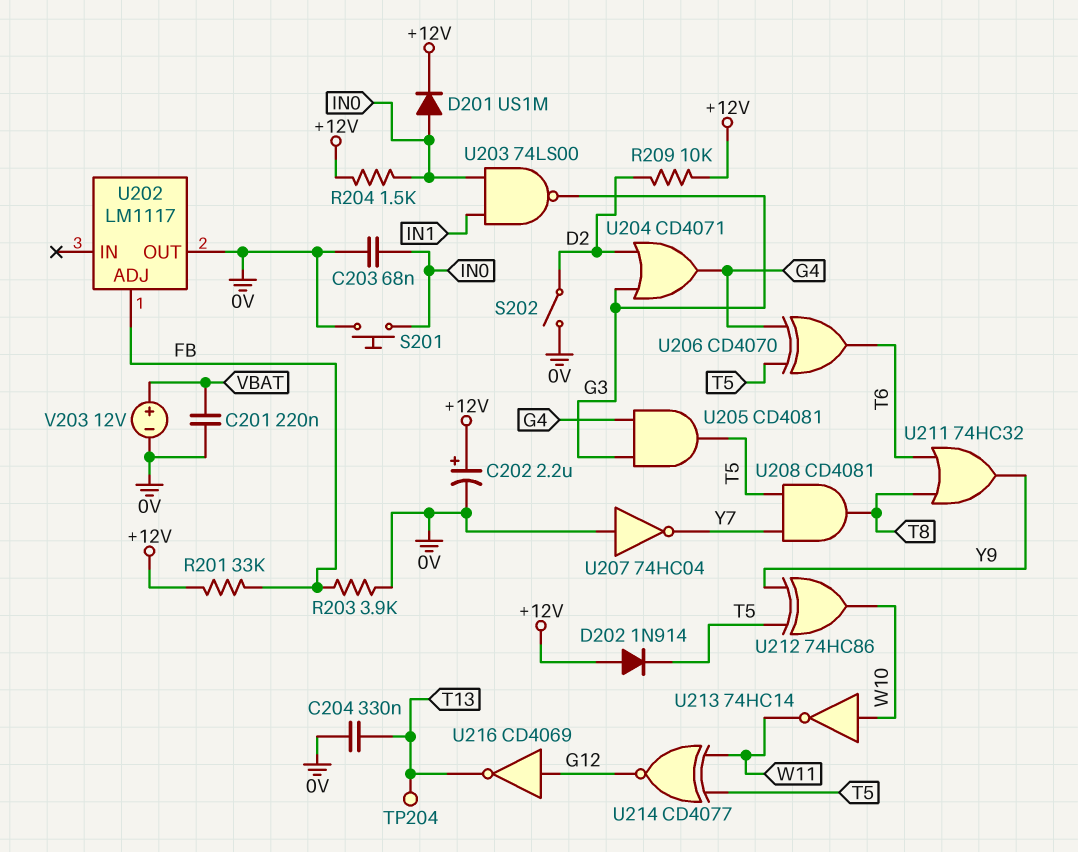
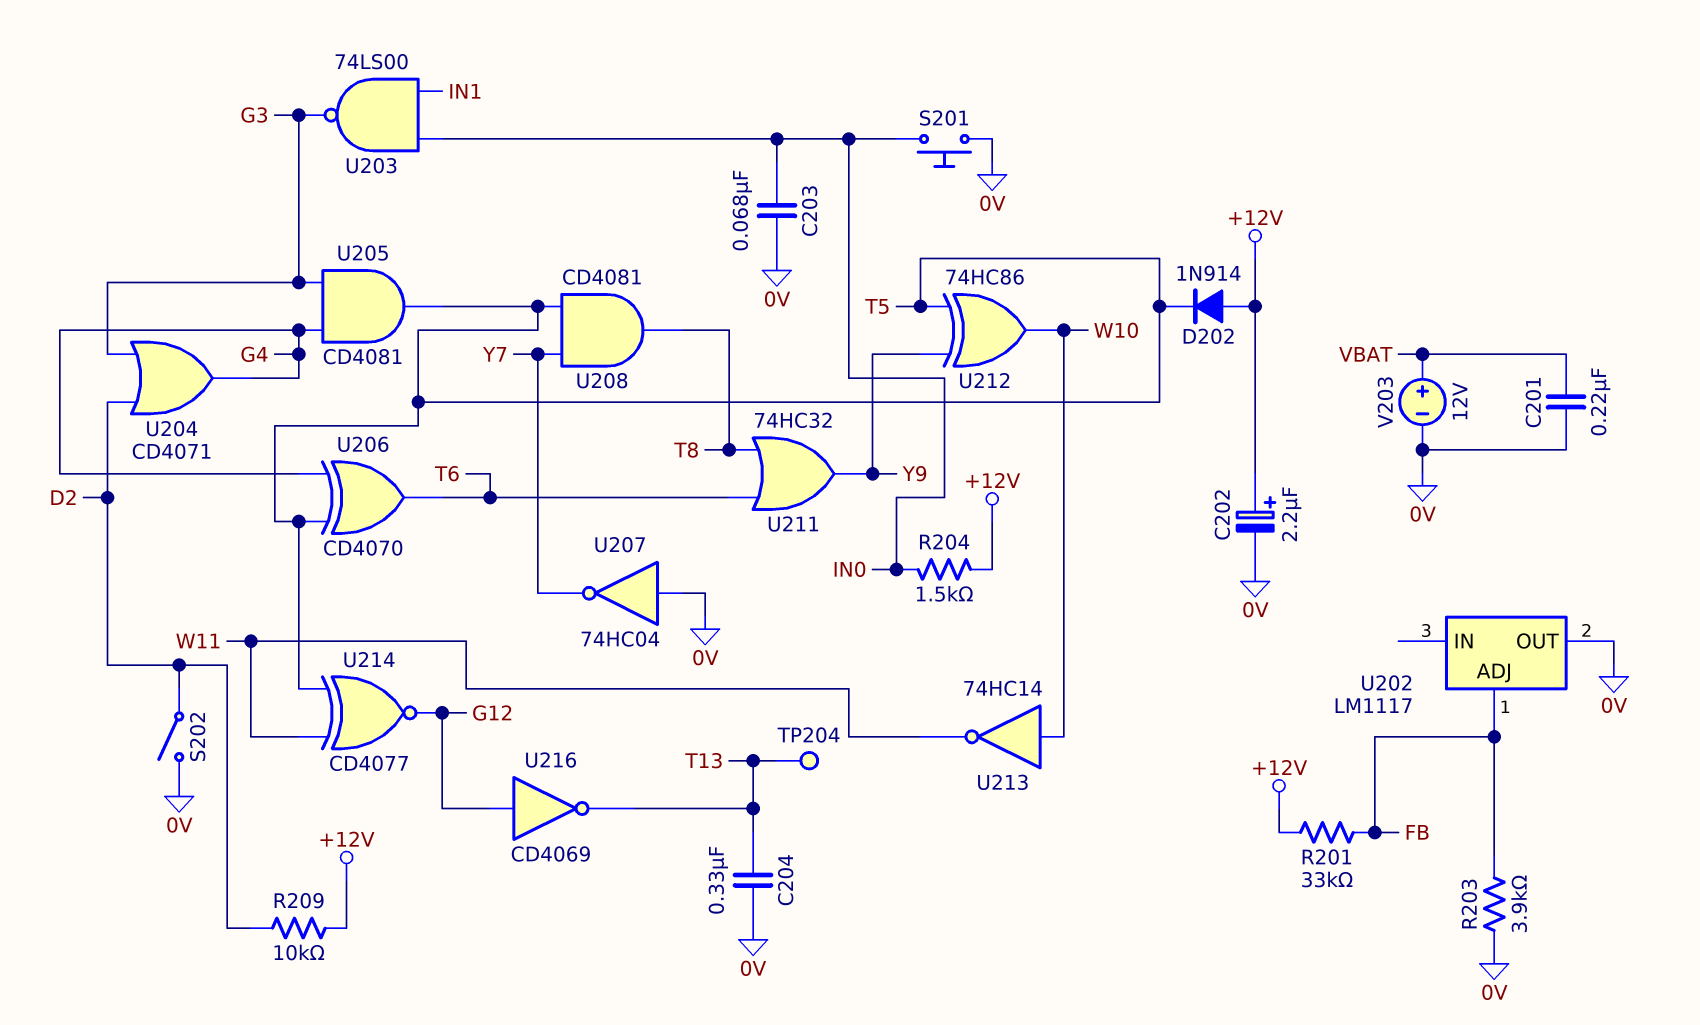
D201: diode US1M (A IN0, K +12V) -> none

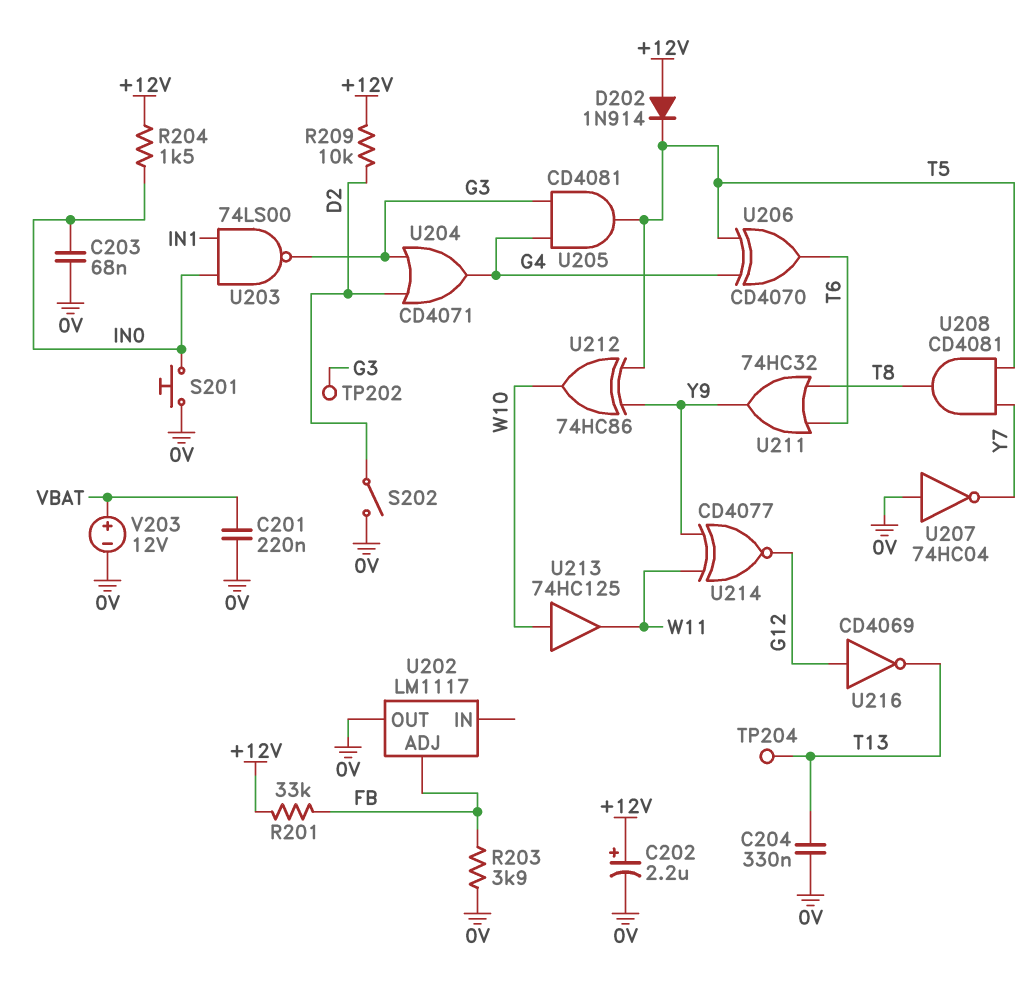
TP202: none -> test point (G3)
U213: NOT 74HC14 (in W10, out W11) -> buffer 74HC125 (in W10, out W11)
U214: XNOR CD4077 (in T5, in W11, out G12) -> XNOR CD4077 (in W11, in Y9, out G12)

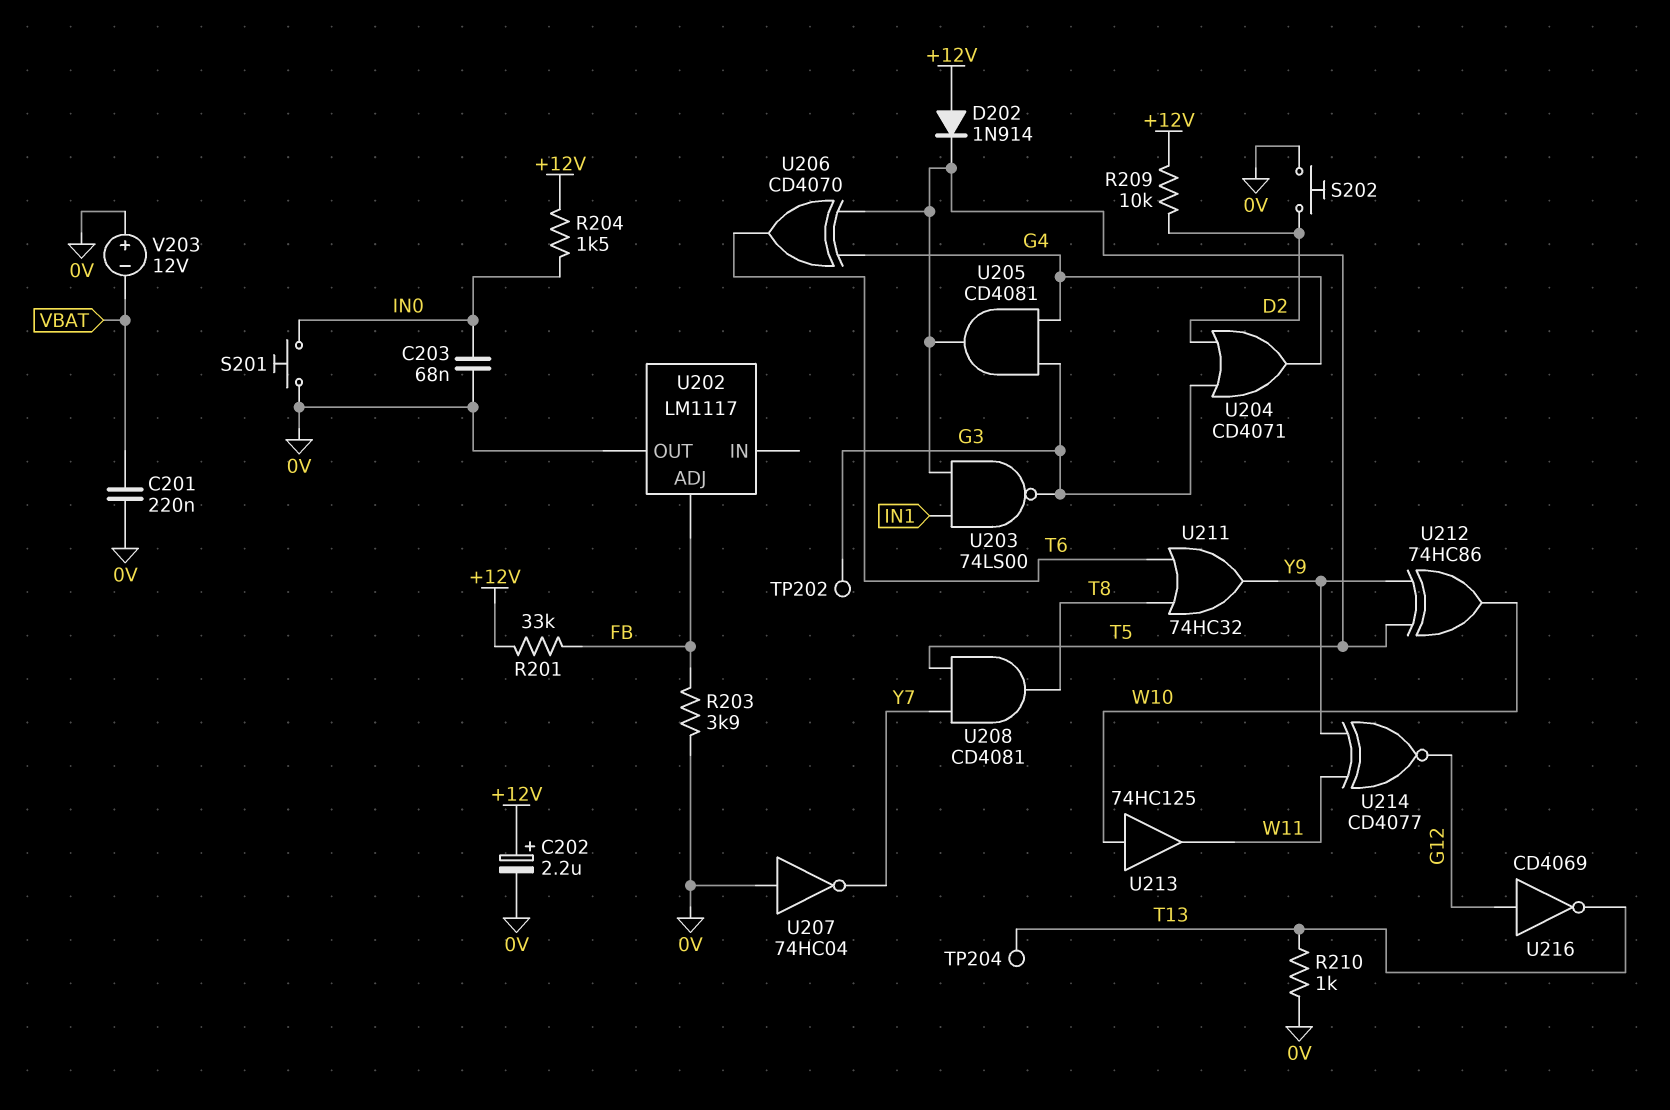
C204: 330nF (0V, T13) -> none
R210: none -> 1k (0V, T13)
S202: switch (0V, D2) -> button (0V, D2)
U203: NAND 74LS00 (in IN0, in IN1, out G3) -> NAND 74LS00 (in IN1, in T5, out G3)
V203: 12V (plus VBAT, minus 0V) -> 12V (plus 0V, minus VBAT)

